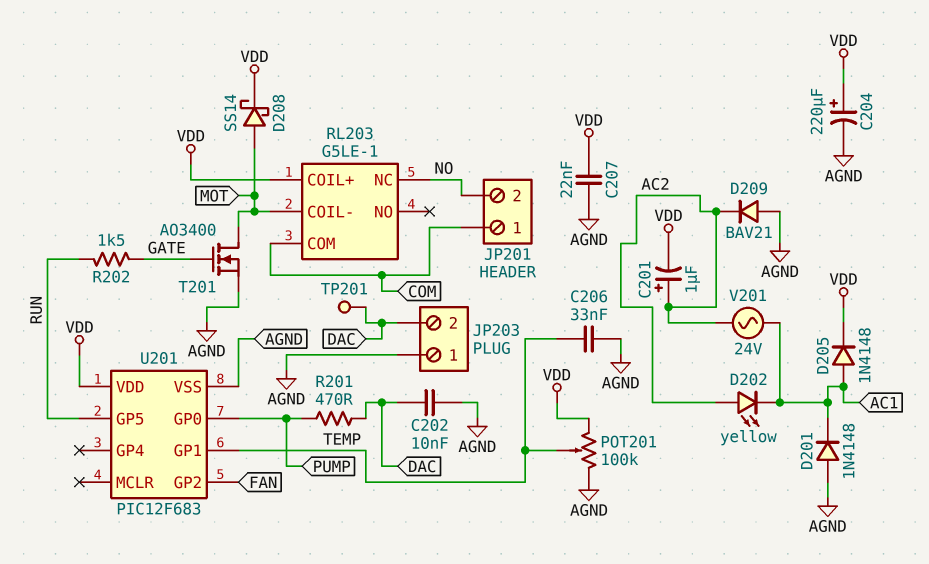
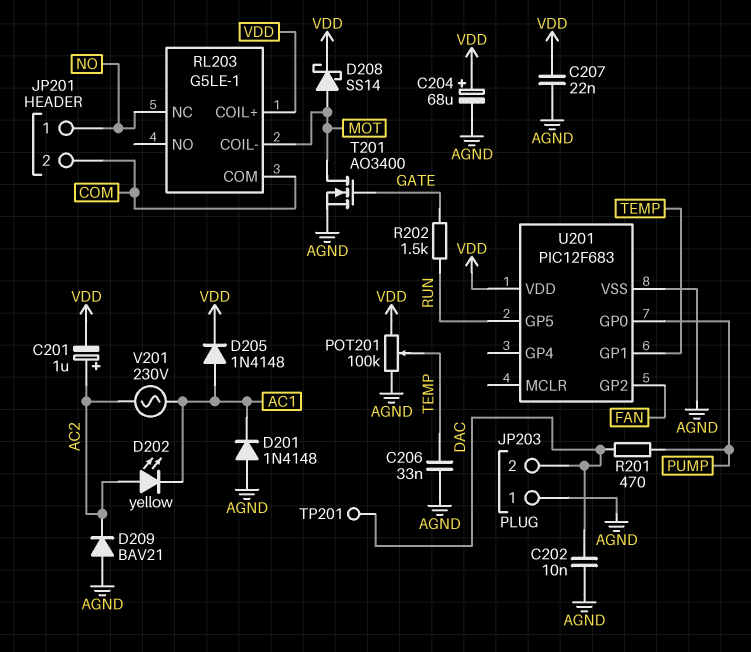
C204: 220uF (plus VDD, minus AGND) -> 68uF (plus VDD, minus AGND)
JP201 pin 1: COM -> NO
JP201 pin 2: NO -> COM
V201: AC 24V (AC1, AC2) -> AC 230V (AC1, AC2)

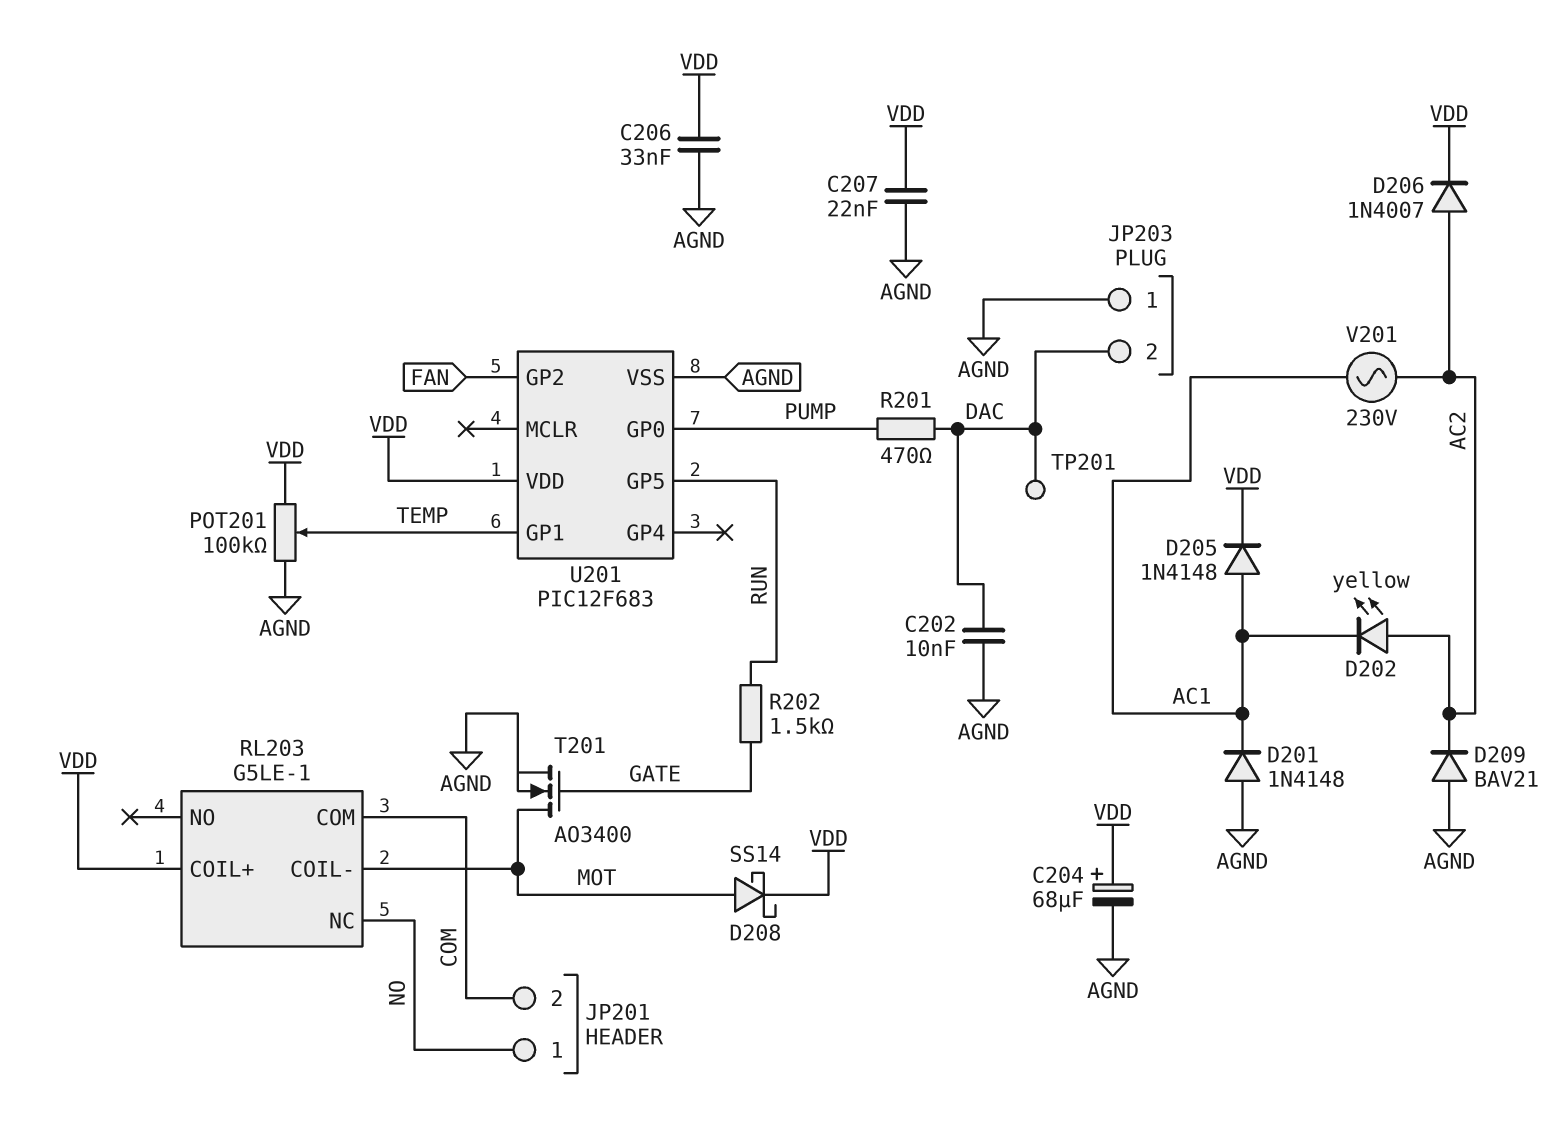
C201: 1uF (plus AC2, minus VDD) -> none
C206: 33nF (AGND, TEMP) -> 33nF (AGND, VDD)
D206: none -> diode 1N4007 (A AC2, K VDD)

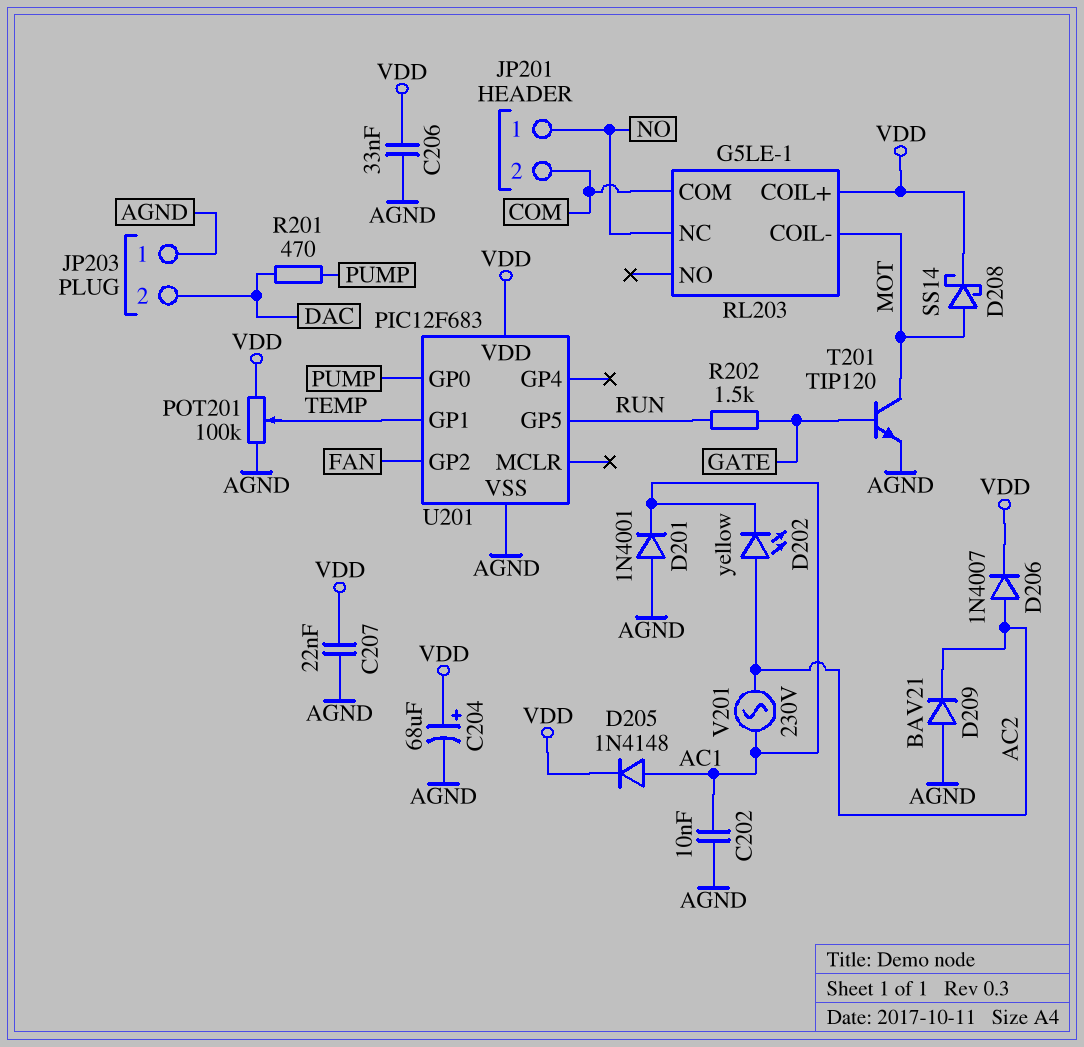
C202: 10nF (AGND, DAC) -> 10nF (AC1, AGND)
D201: diode 1N4148 (A AGND, K AC1) -> diode 1N4001 (A AGND, K AC1)
T201: NMOS AO3400 (G GATE, D MOT, S AGND) -> NPN TIP120 (B GATE, C MOT, E AGND)
TP201: test point (DAC) -> none

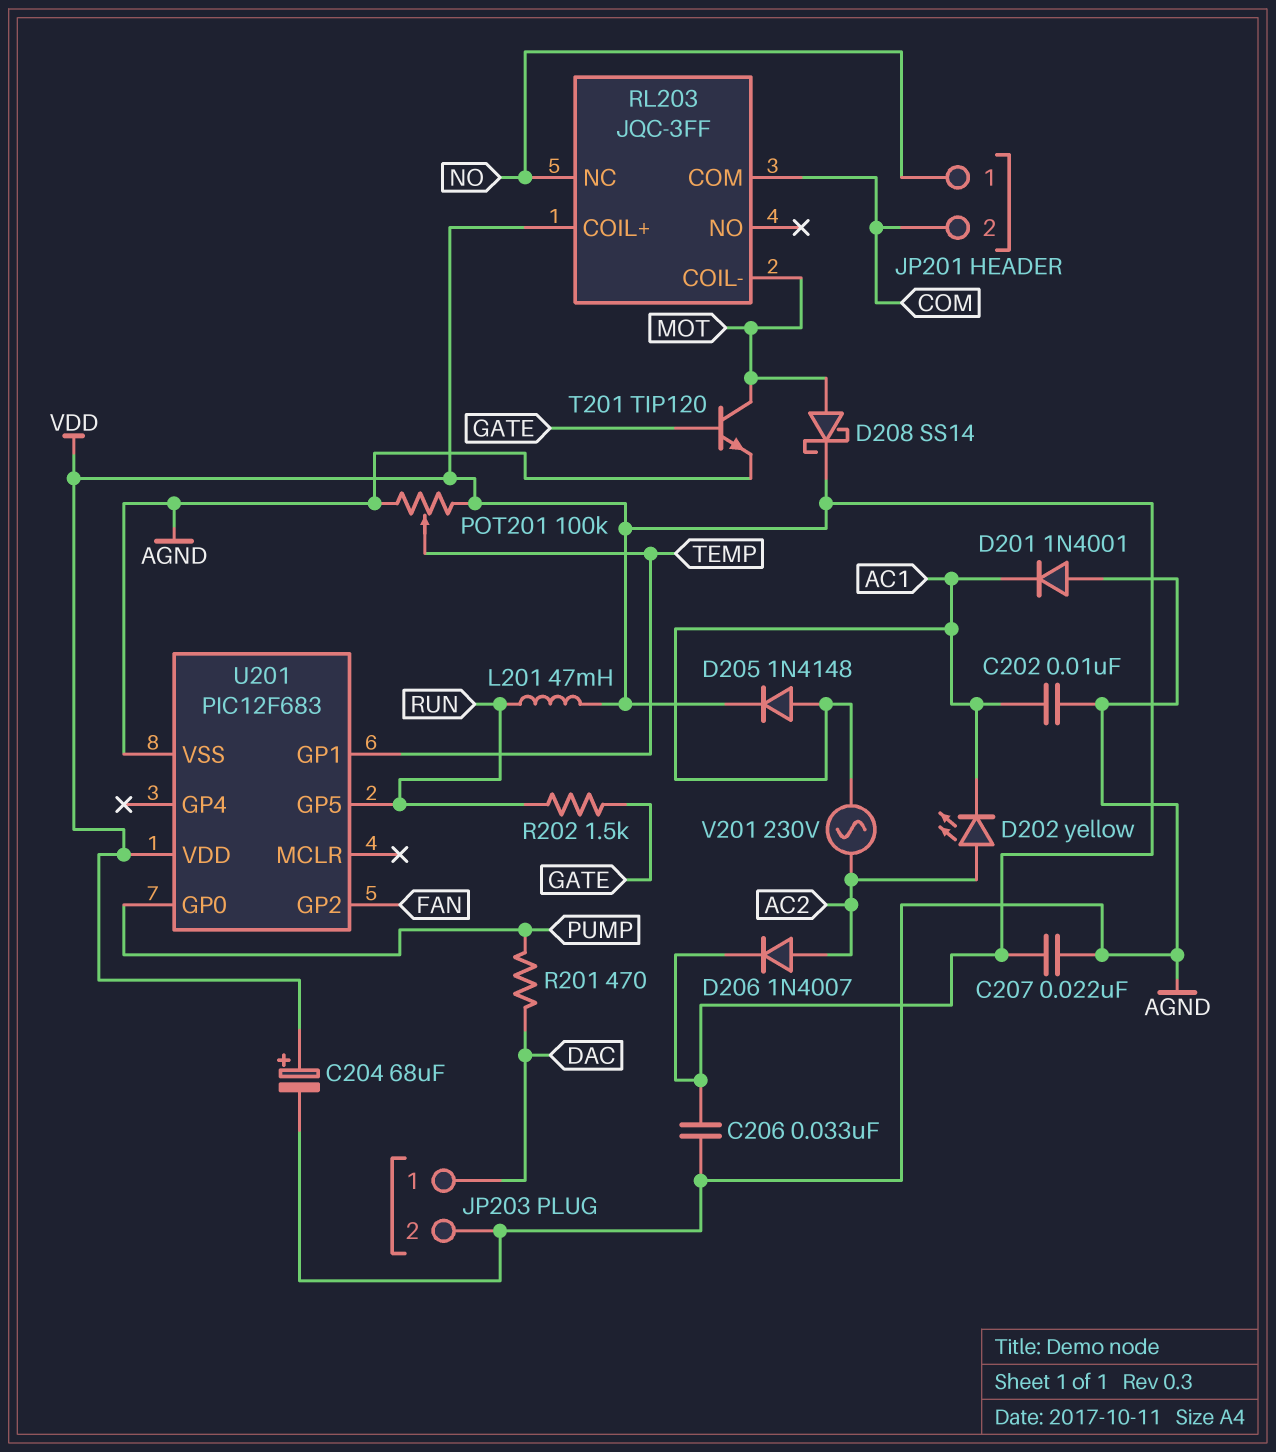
D209: diode BAV21 (A AGND, K AC2) -> none
JP203 pin 1: AGND -> DAC
JP203 pin 2: DAC -> AGND
L201: none -> 47mH (RUN, VDD)
RL203: G5LE-1 -> JQC-3FF

